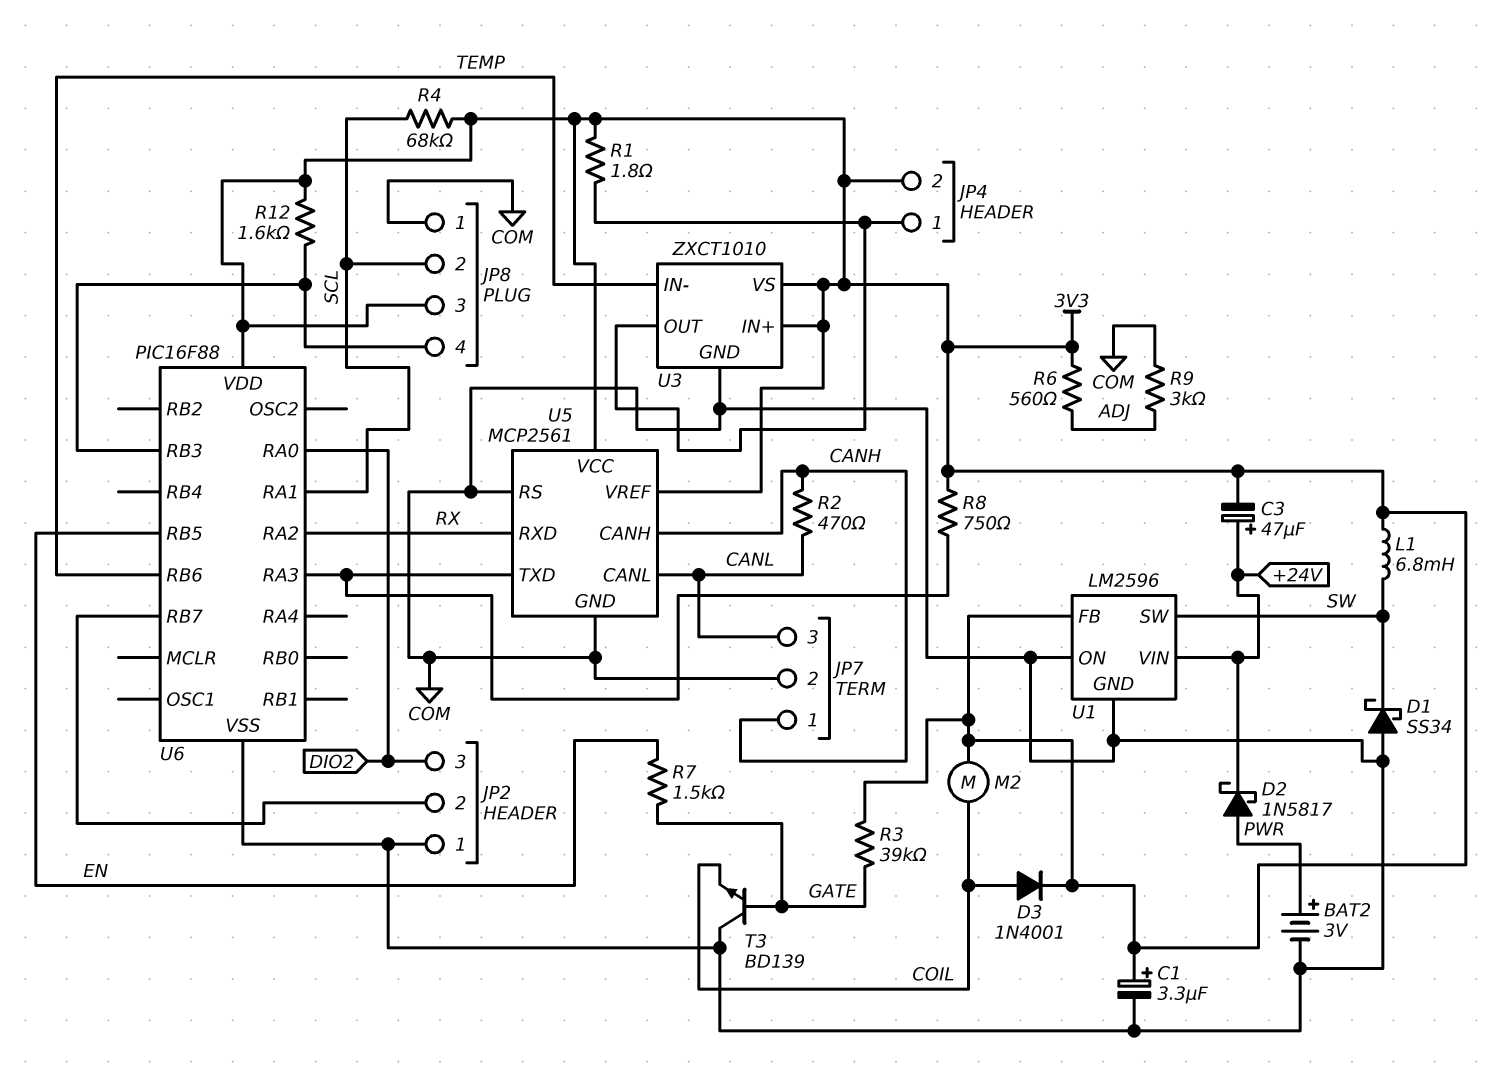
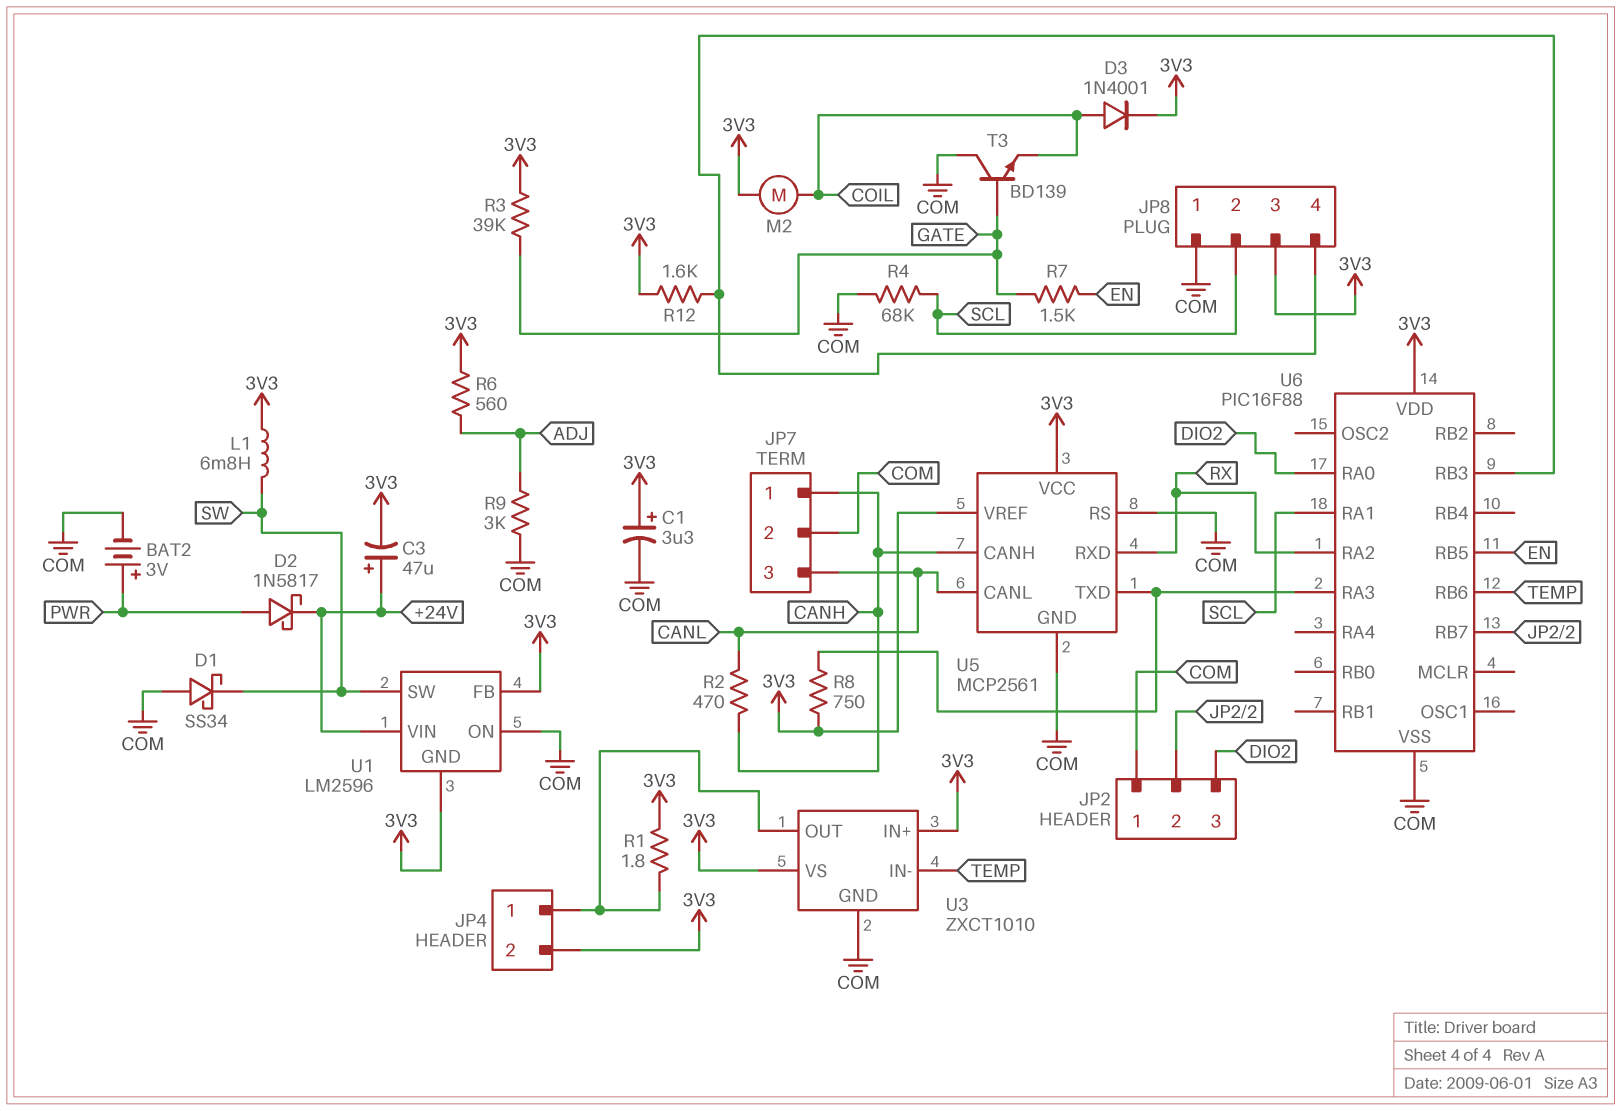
R4: 68k (3V3, SCL) -> 68k (COM, SCL)
U1 pin GND: COM -> 3V3

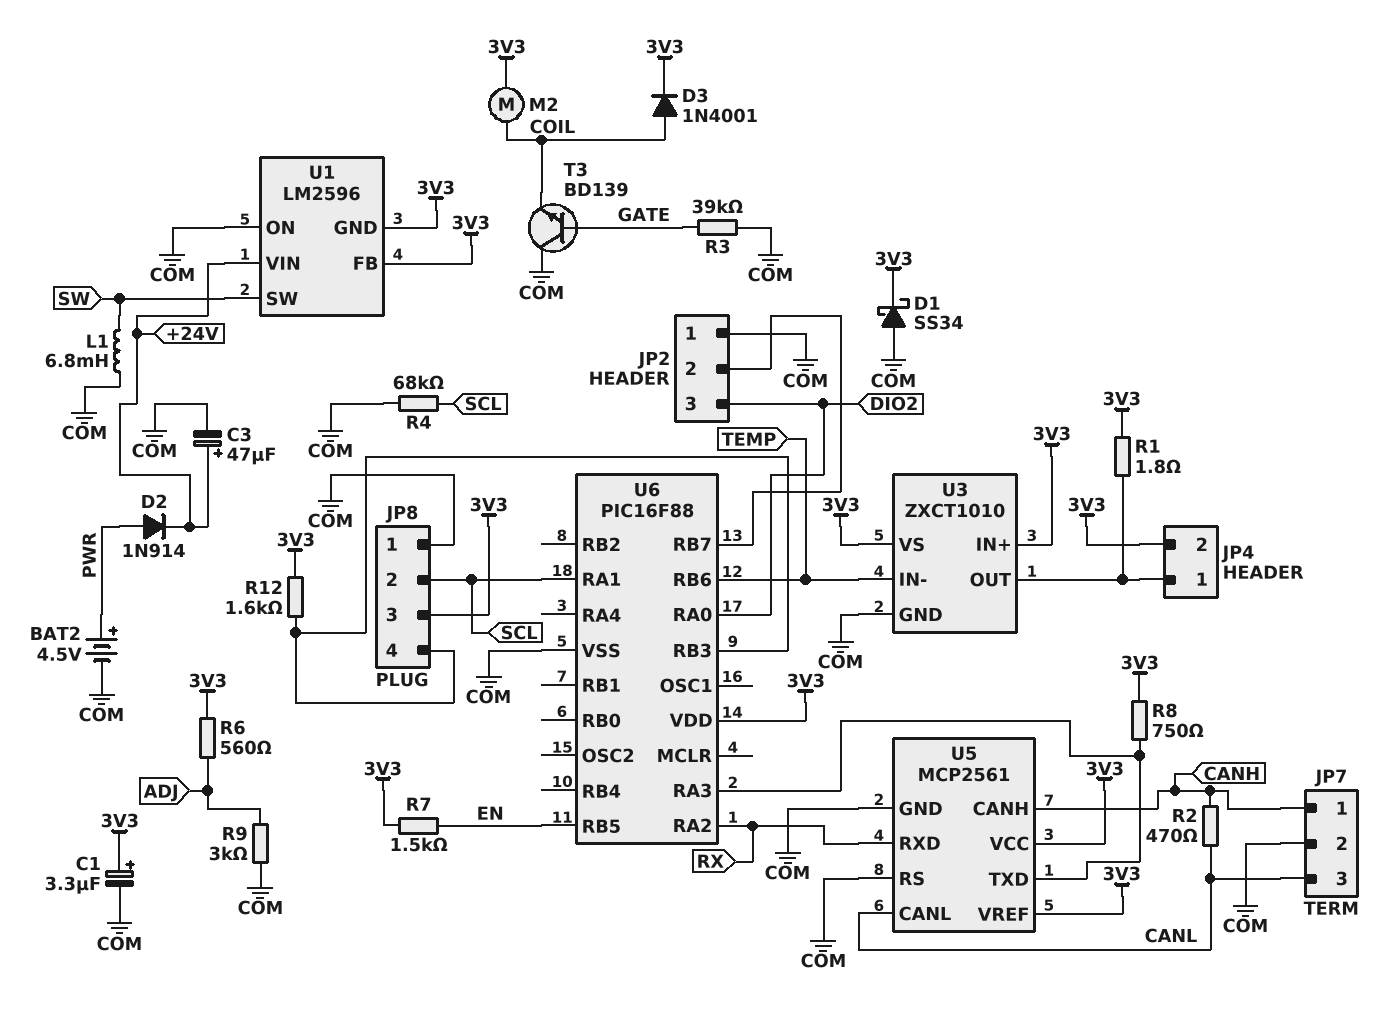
BAT2: 3V (plus PWR, minus COM) -> 4.5V (plus PWR, minus COM)
C3: 47uF (plus +24V, minus 3V3) -> 47uF (plus +24V, minus COM)
D1: schottky SS34 (A COM, K SW) -> schottky SS34 (A COM, K 3V3)
D2: schottky 1N5817 (A PWR, K +24V) -> diode 1N914 (A PWR, K +24V)
L1: 6.8mH (3V3, SW) -> 6.8mH (COM, SW)
R3: 39k (3V3, GATE) -> 39k (COM, GATE)
R7: 1.5k (EN, GATE) -> 1.5k (3V3, EN)

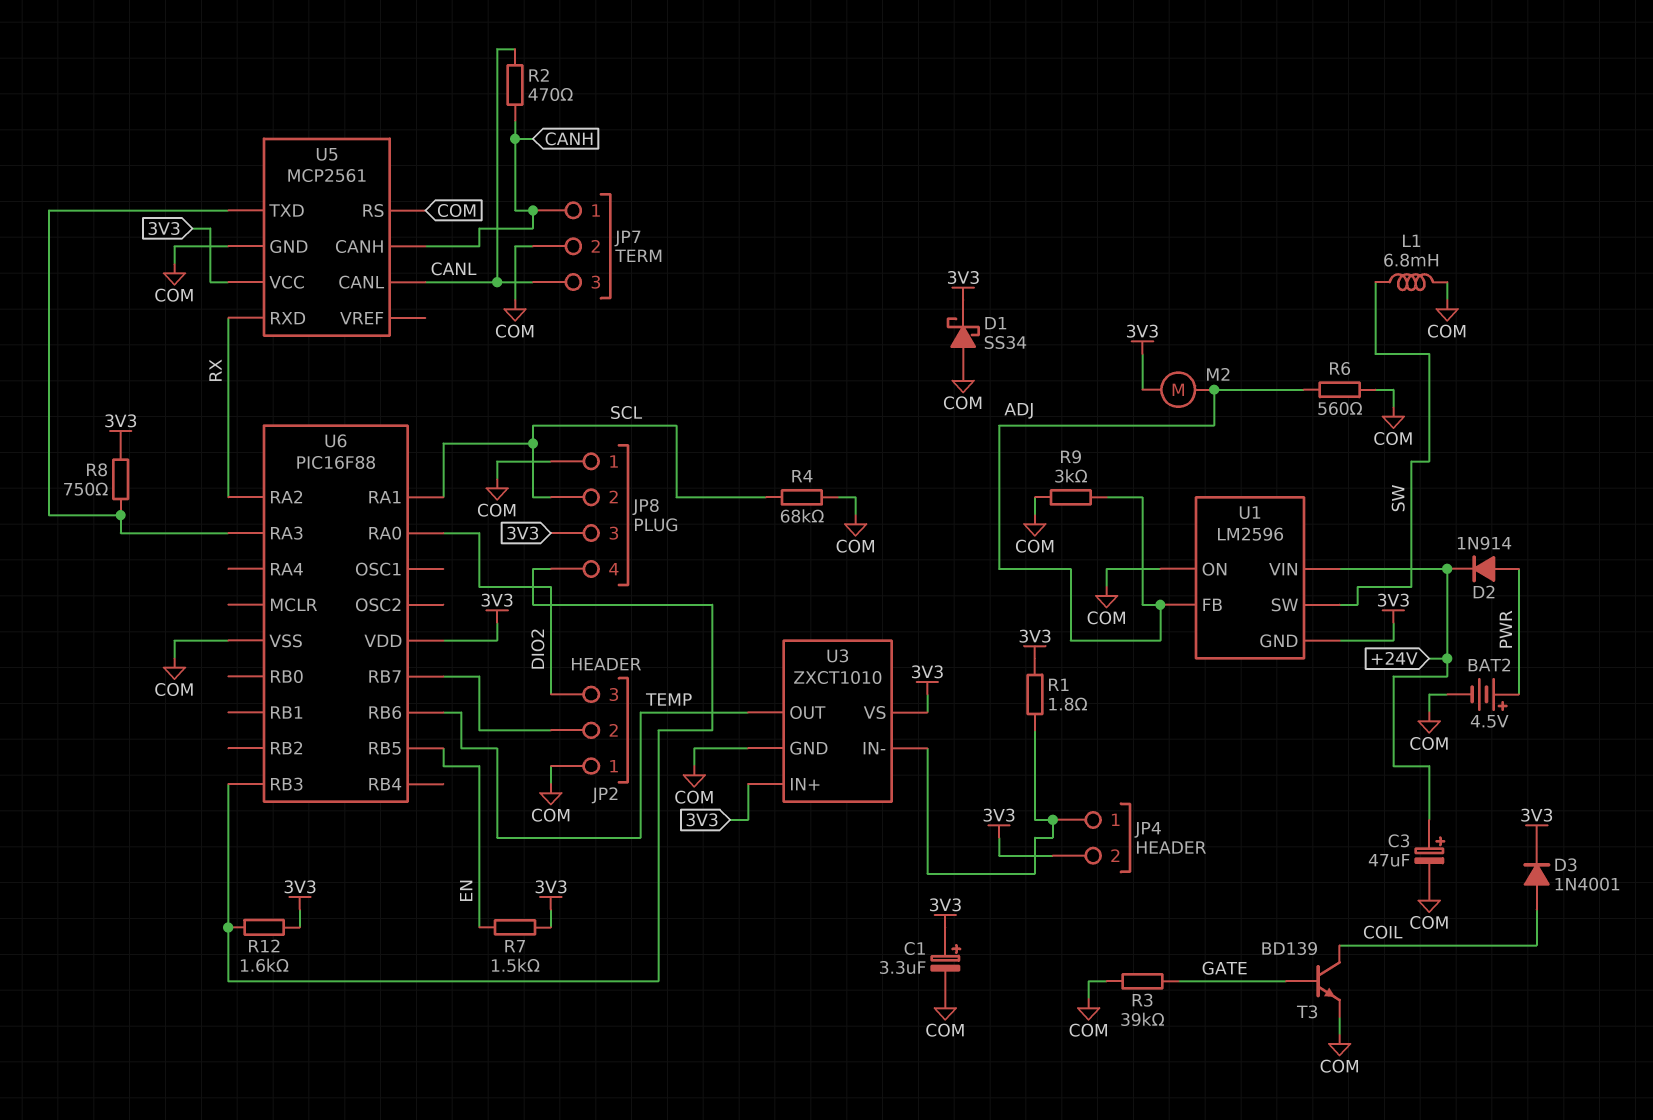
M2: motor (3V3, COIL) -> motor (3V3, ADJ)
R6: 560 (3V3, ADJ) -> 560 (ADJ, COM)
T3: NPN BD139 (B GATE, C COM, E COIL) -> NPN BD139 (B GATE, C COIL, E COM)
U1 pin FB: 3V3 -> ADJ
U3 pin IN-: TEMP -> JP4/1
U3 pin OUT: JP4/1 -> TEMP
U5 pin VREF: 3V3 -> none

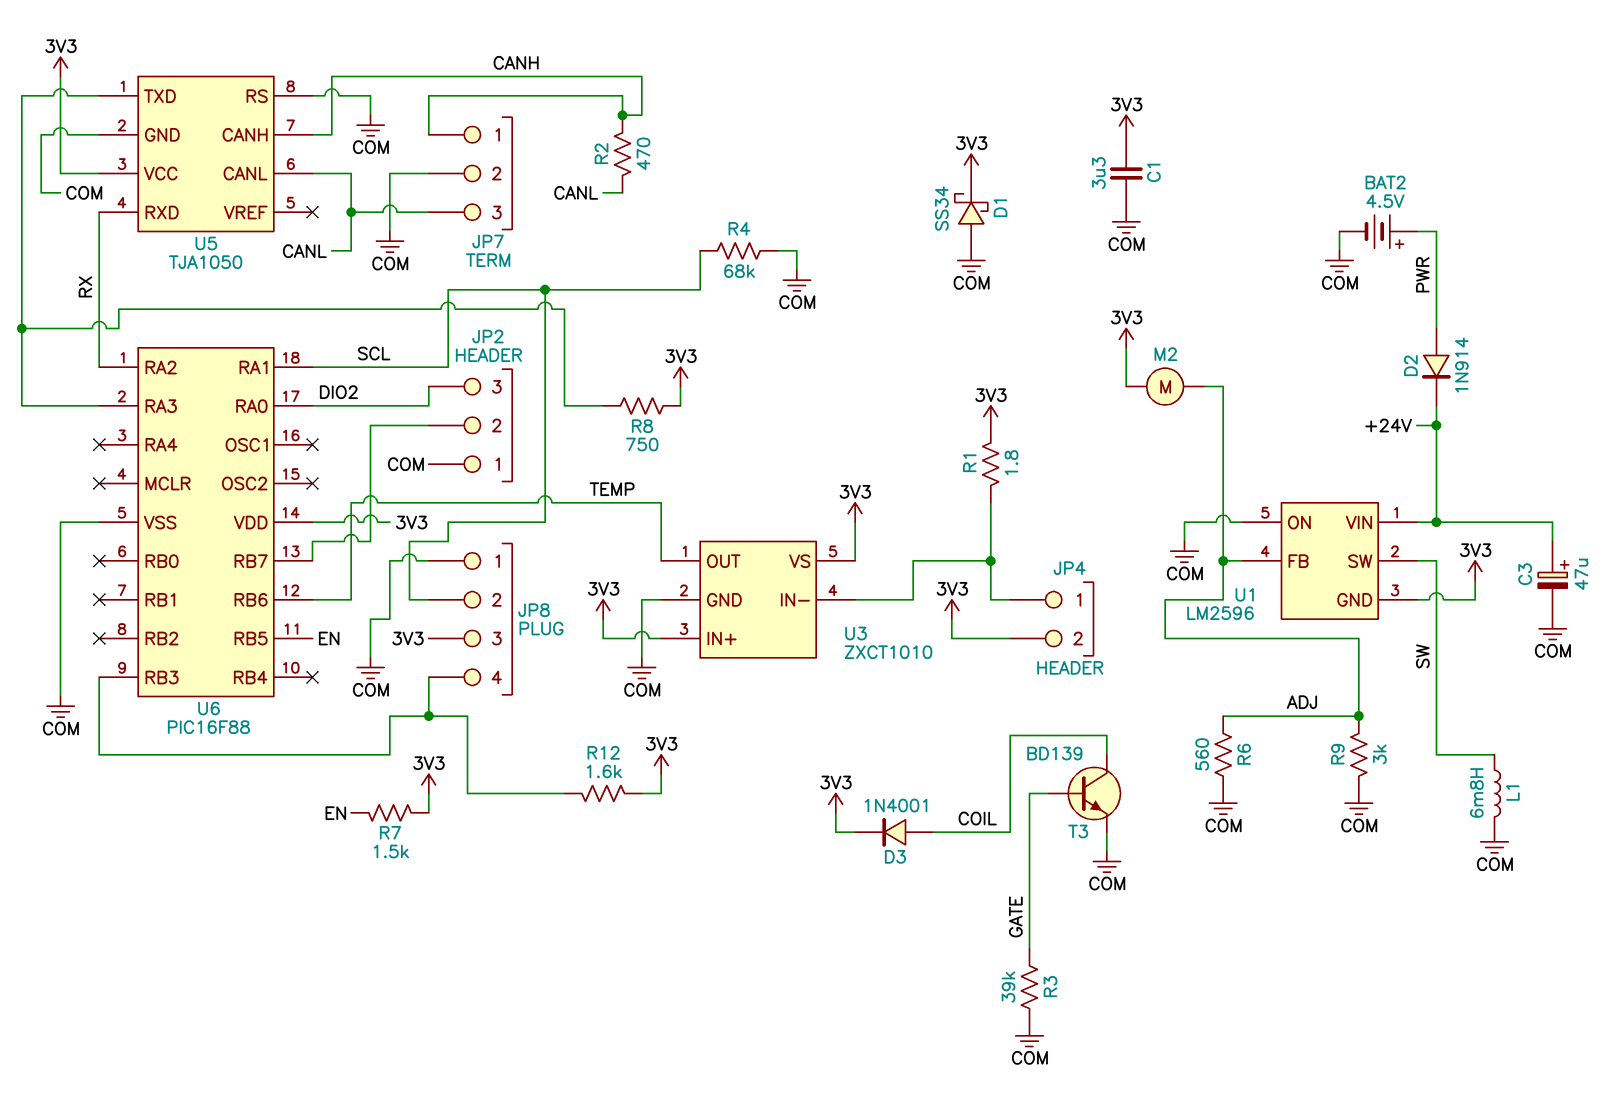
C1: 3.3uF (plus 3V3, minus COM) -> 3.3uF (3V3, COM)
U5: MCP2561 -> TJA1050

